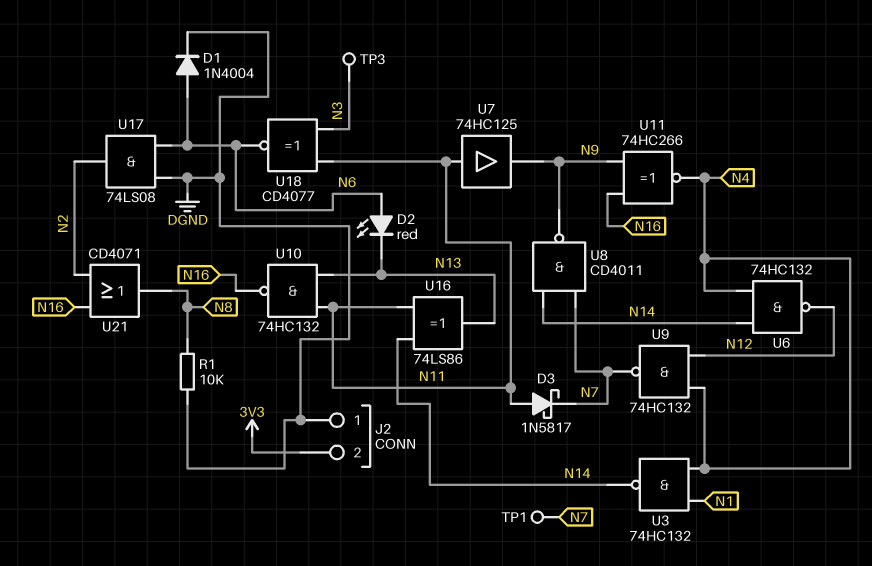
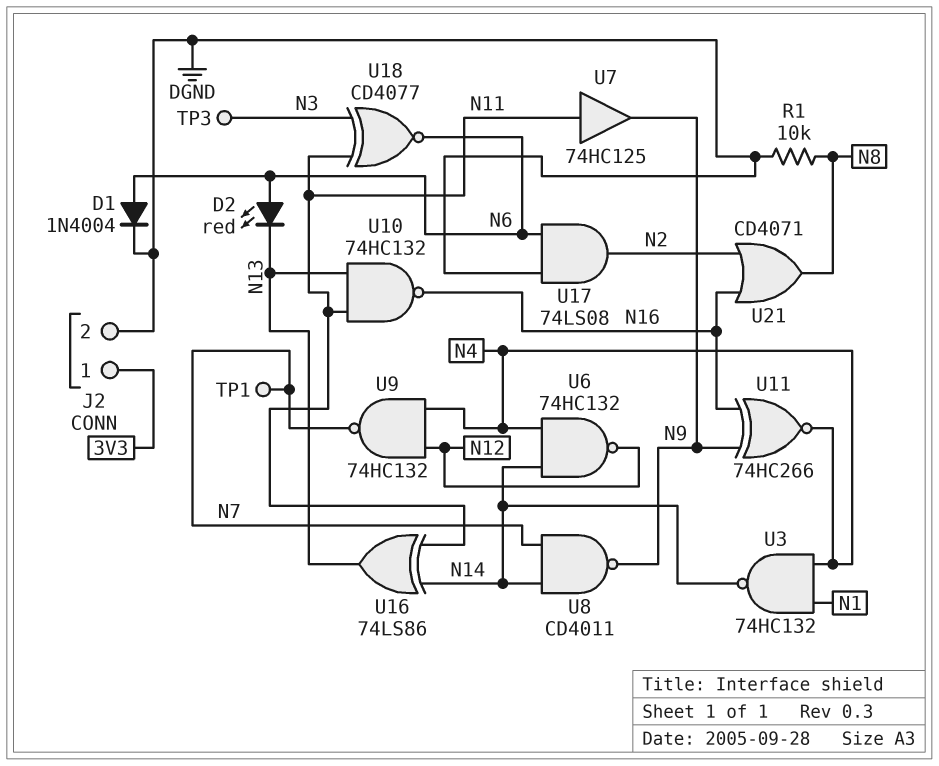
D3: schottky 1N5817 (A N11, K N7) -> none
J2 pin 1: DGND -> 3V3
J2 pin 2: 3V3 -> DGND

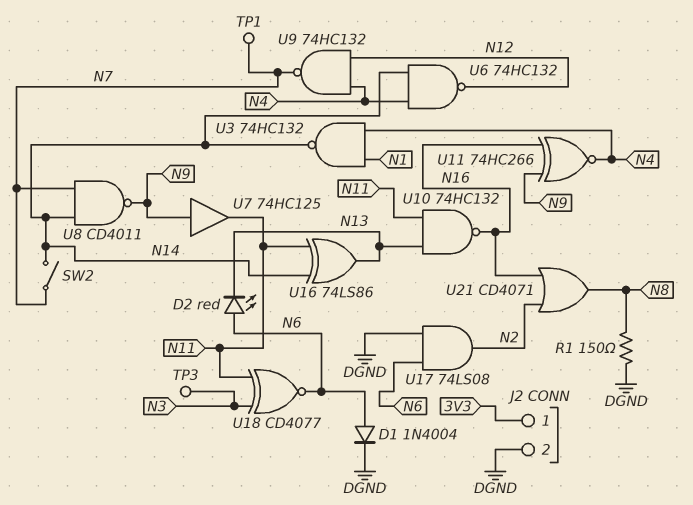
R1: 10k (DGND, N8) -> 150 (DGND, N8)
SW2: none -> switch (N7, N14)
U7: buffer 74HC125 (in N11, out N9) -> buffer 74HC125 (in N9, out N11)

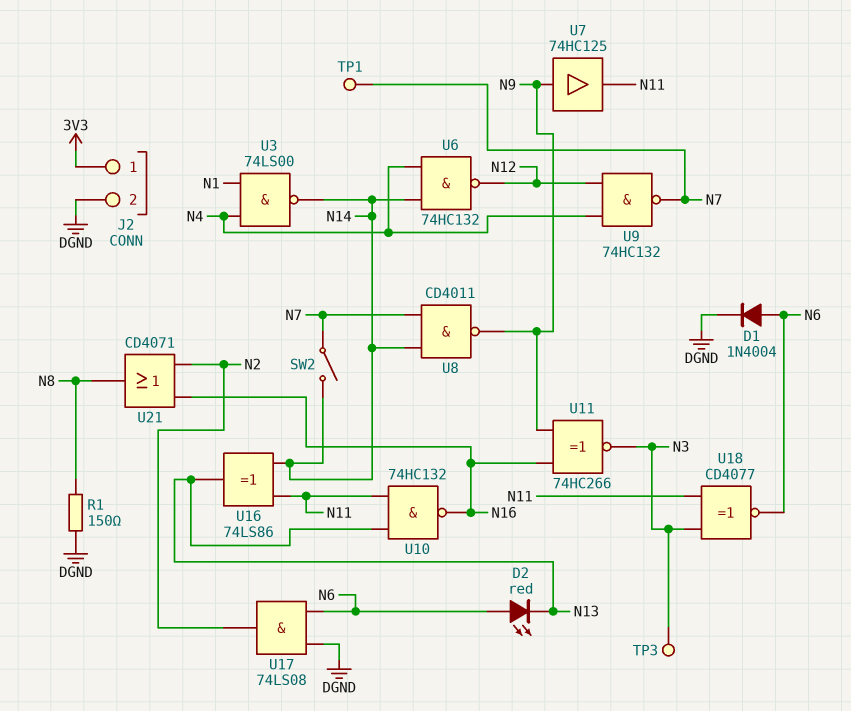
U3: NAND 74HC132 (in N1, in N4, out N14) -> NAND 74LS00 (in N1, in N4, out N14)
U11: XNOR 74HC266 (in N9, in N16, out N4) -> XNOR 74HC266 (in N9, in N16, out N3)

